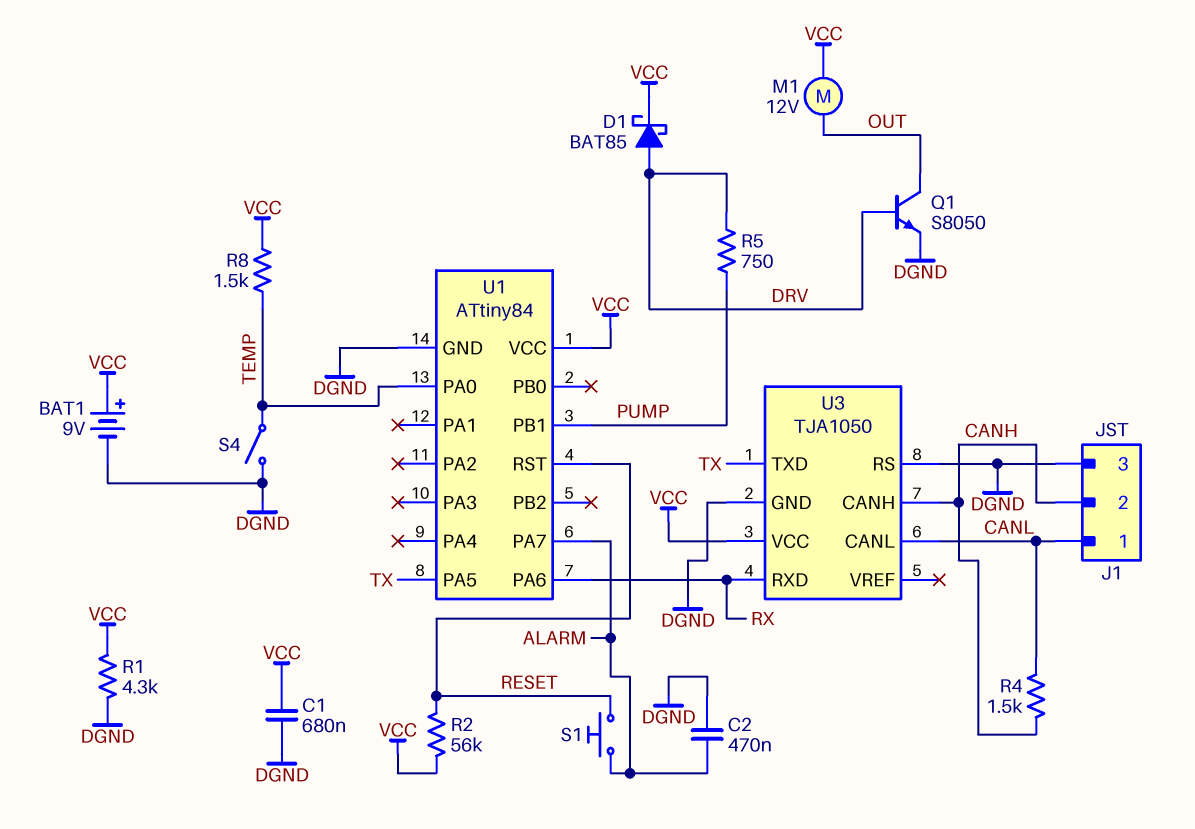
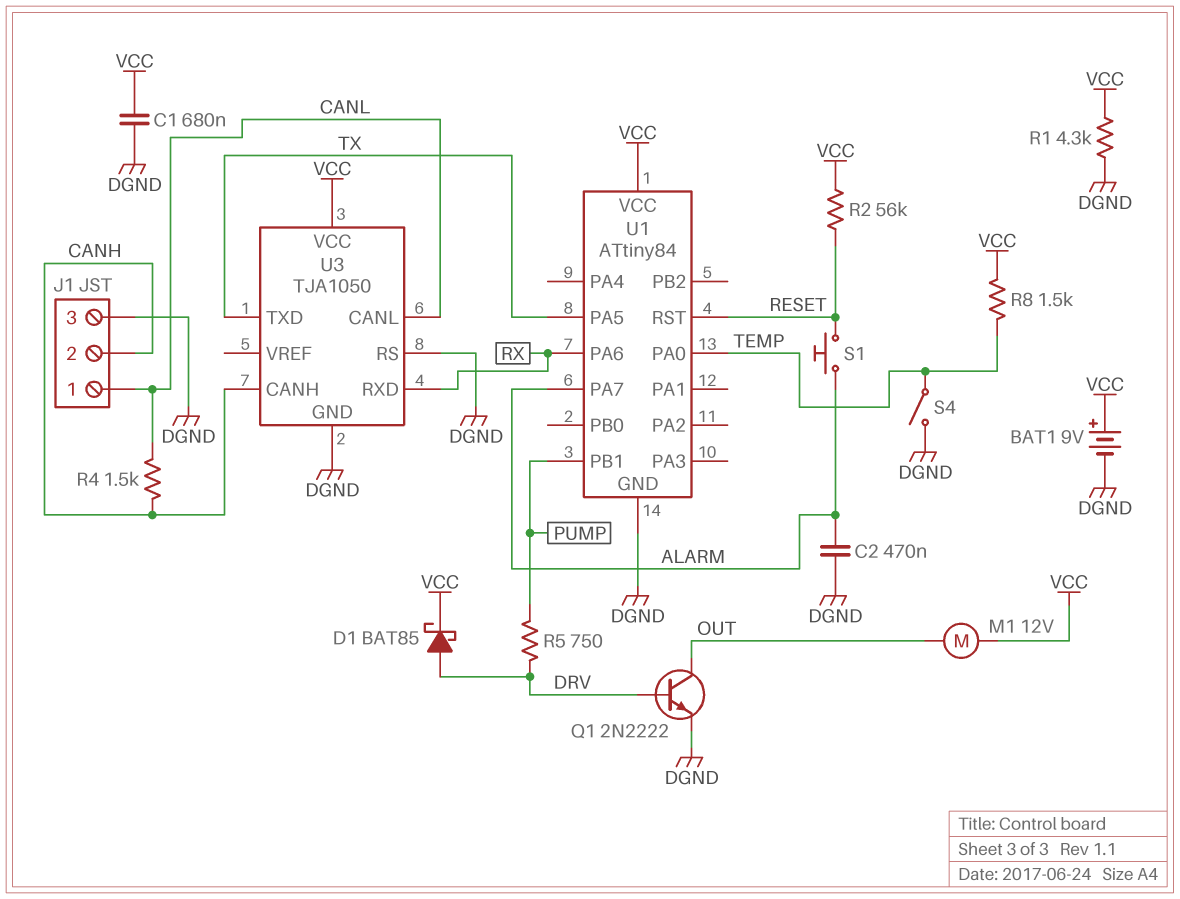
Q1: NPN S8050 (B DRV, C OUT, E DGND) -> NPN 2N2222 (B DRV, C OUT, E DGND)

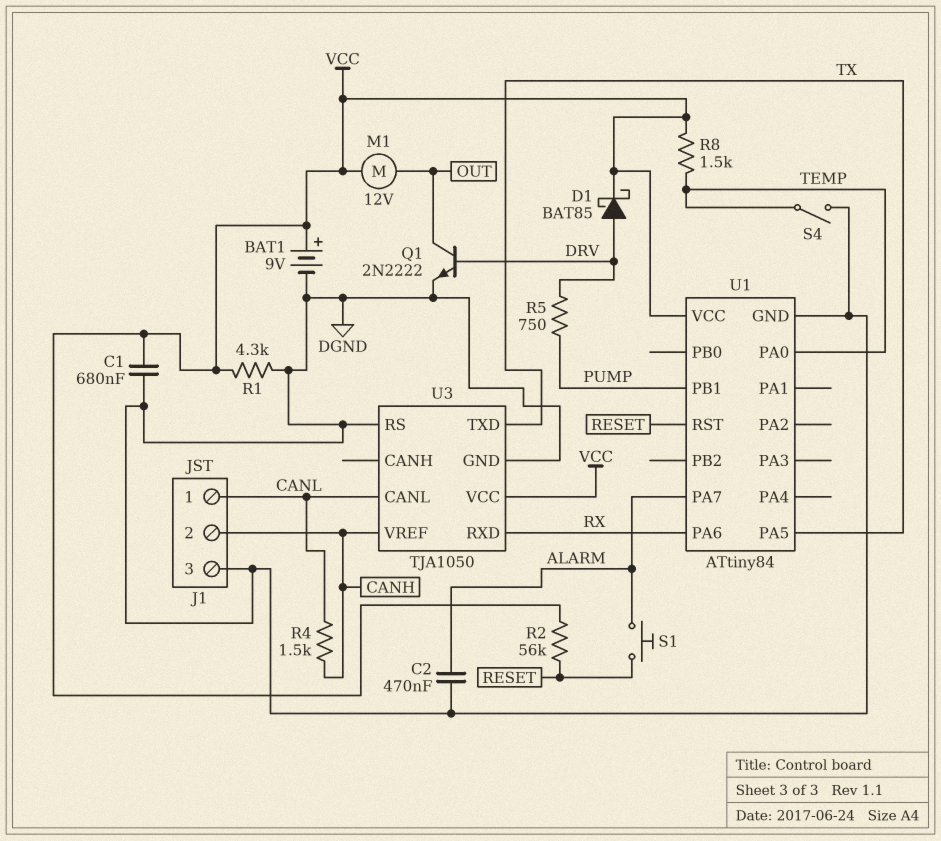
U3 pin CANH: CANH -> none
U3 pin VREF: none -> CANH

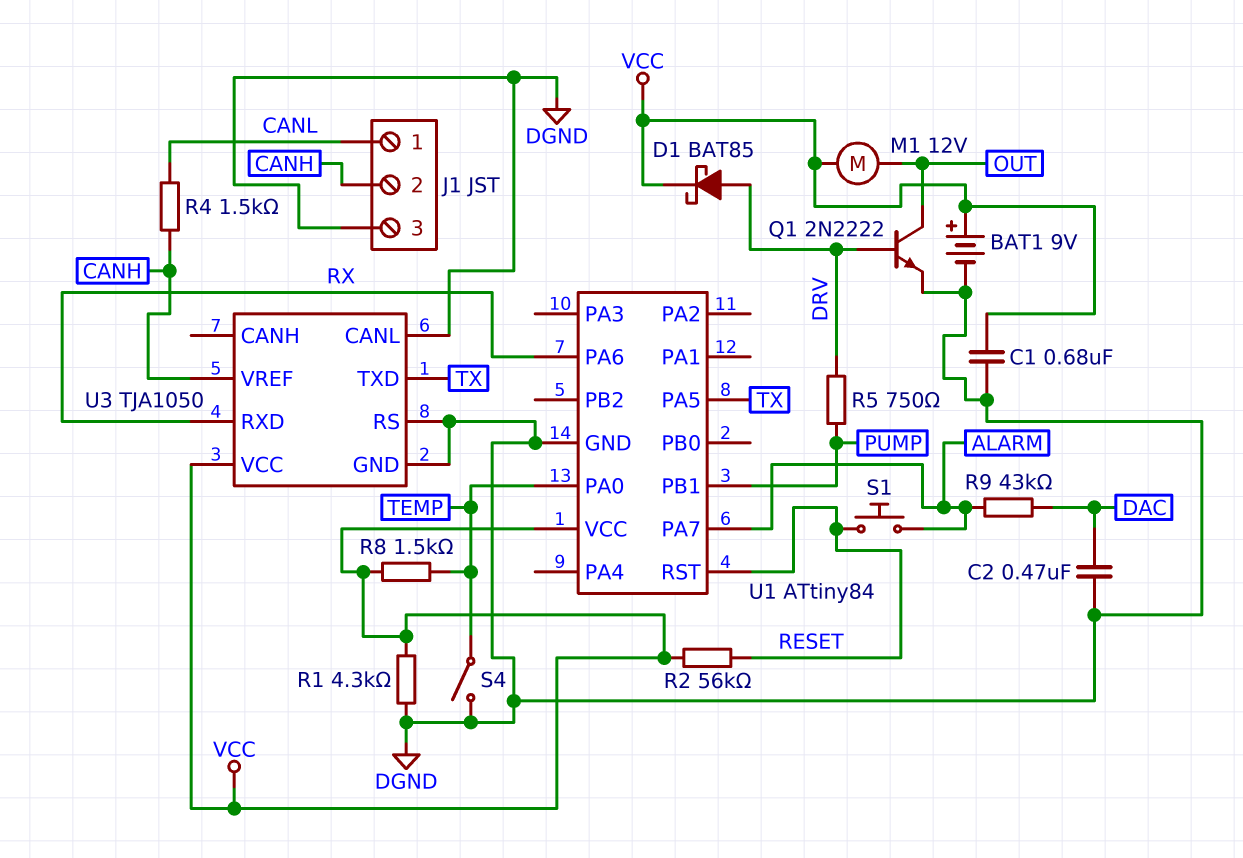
C2: 470nF (ALARM, DGND) -> 470nF (DAC, DGND)
R9: none -> 43k (ALARM, DAC)
U3 pin CANL: CANL -> DGND

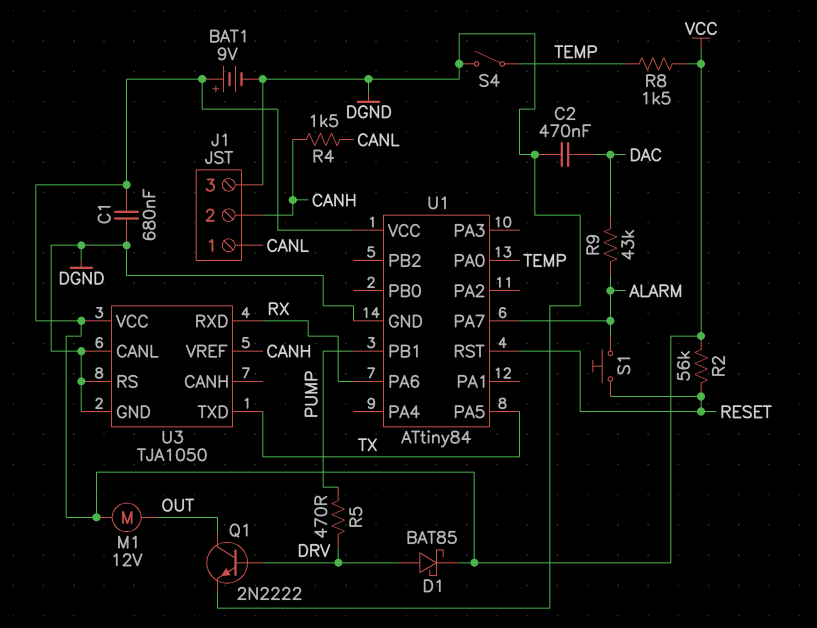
R1: 4.3k (DGND, VCC) -> none
R5: 750 (DRV, PUMP) -> 470 (DRV, PUMP)

